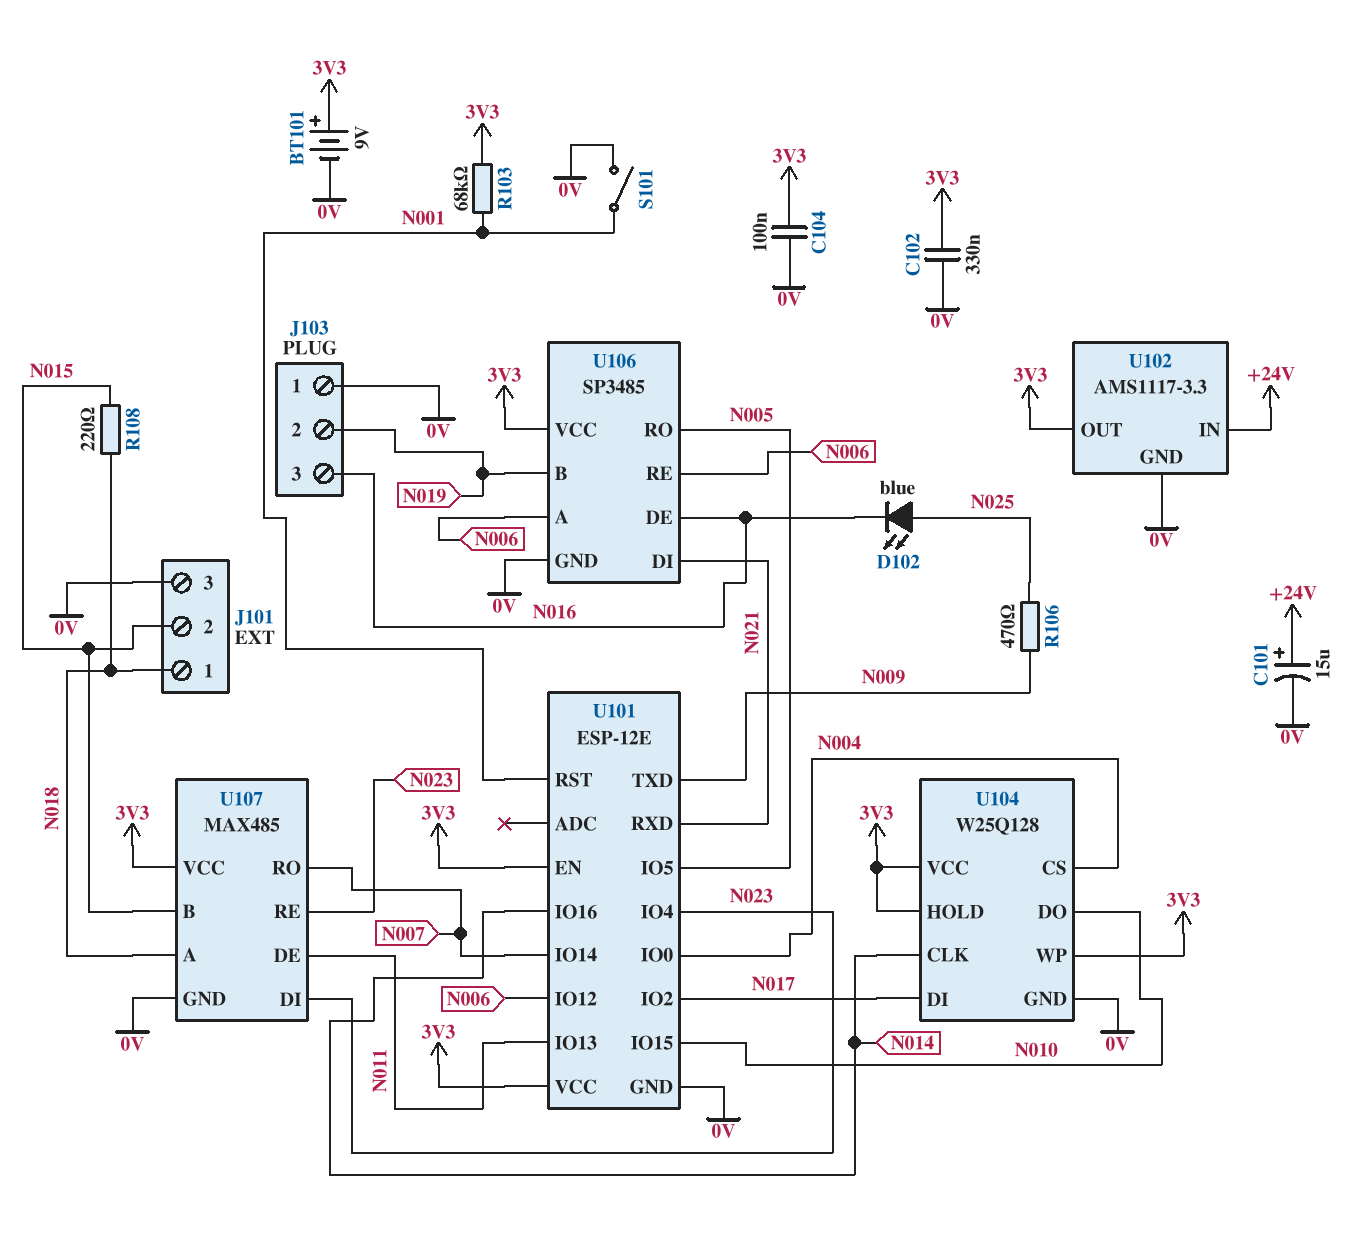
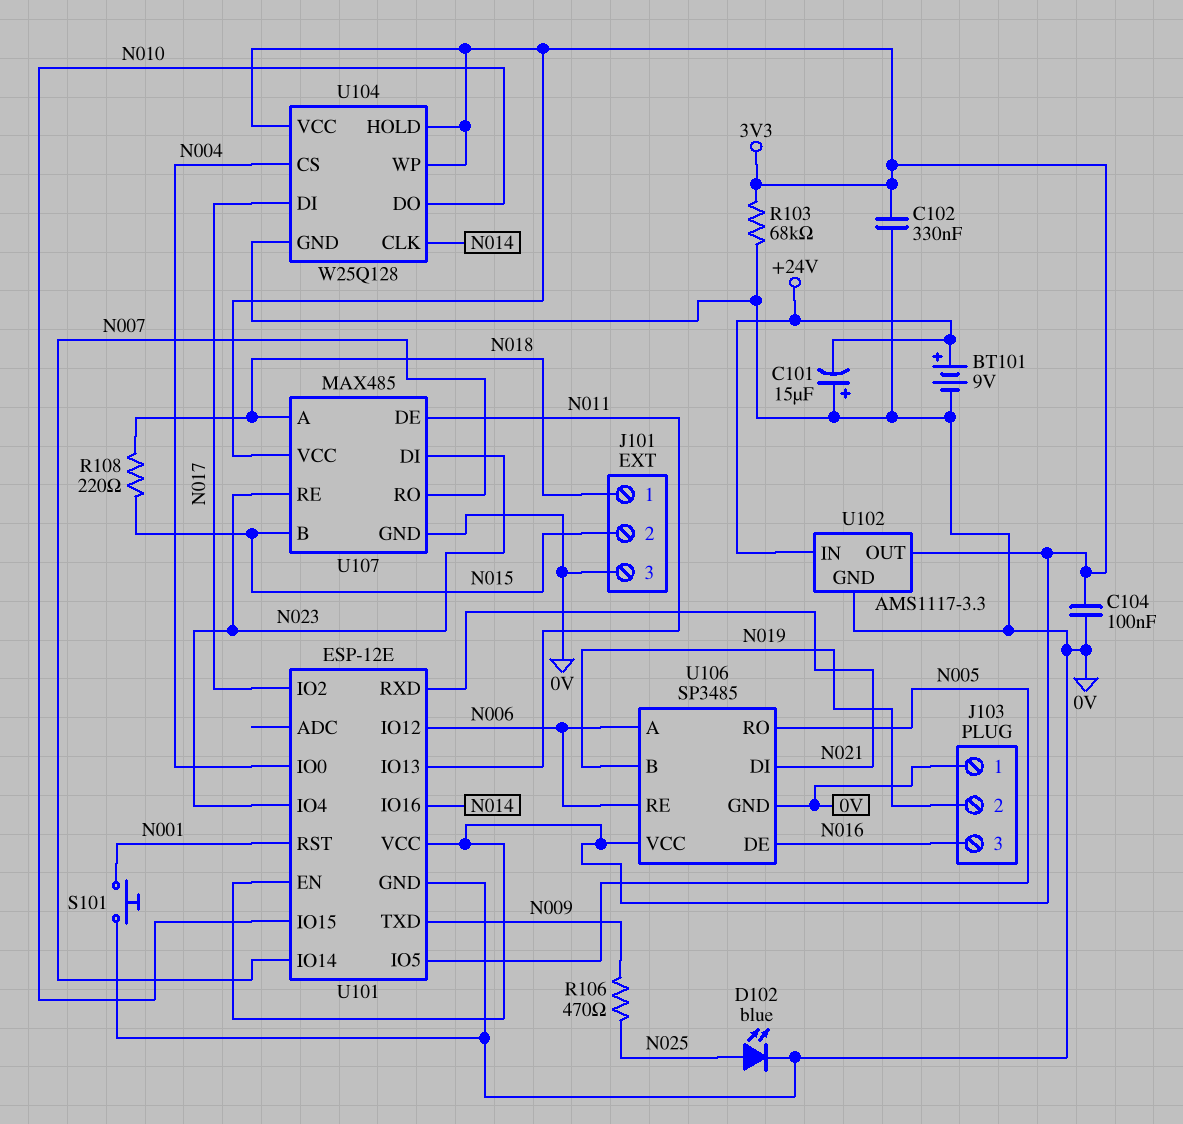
BT101: 9V (plus 3V3, minus 0V) -> 9V (plus +24V, minus 0V)
C101: 15uF (plus +24V, minus 0V) -> 15uF (plus 0V, minus +24V)
D102: LED blue (A N025, K N016) -> LED blue (A N025, K 0V)
R103: 68k (3V3, N001) -> 68k (0V, 3V3)
S101: switch (0V, N001) -> button (0V, N001)

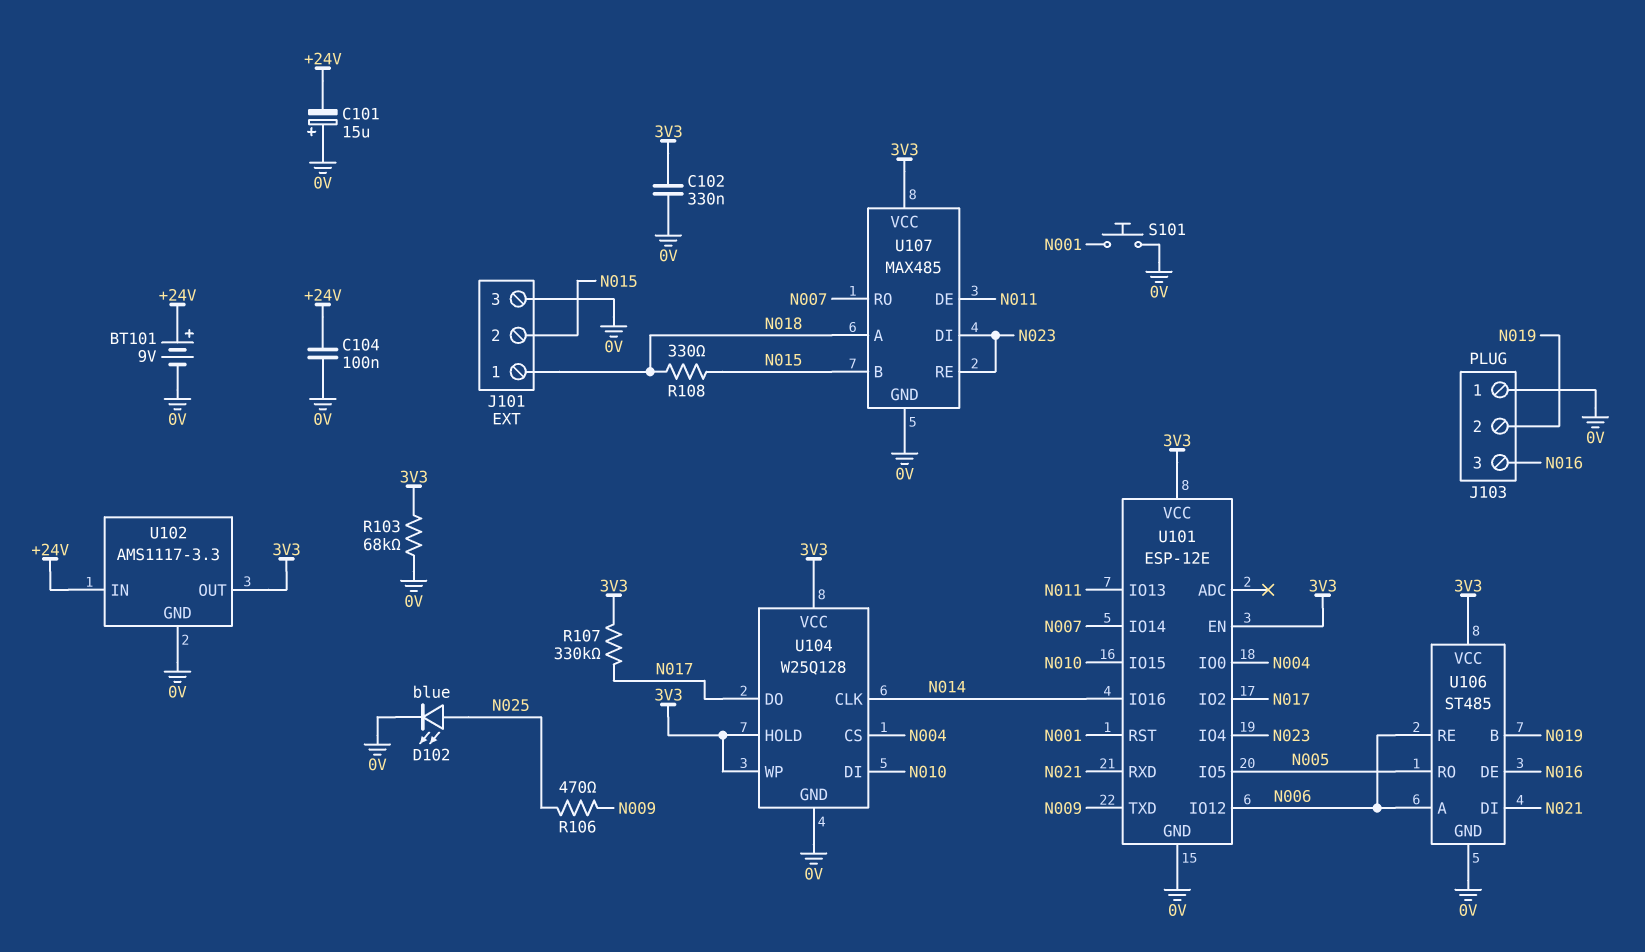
C104: 100nF (0V, 3V3) -> 100nF (+24V, 0V)
R107: none -> 330k (3V3, N017)
R108: 220 (N015, N018) -> 330 (N015, N018)
U104 pin DI: N017 -> N010
U104 pin DO: N010 -> N017
U106: SP3485 -> ST485

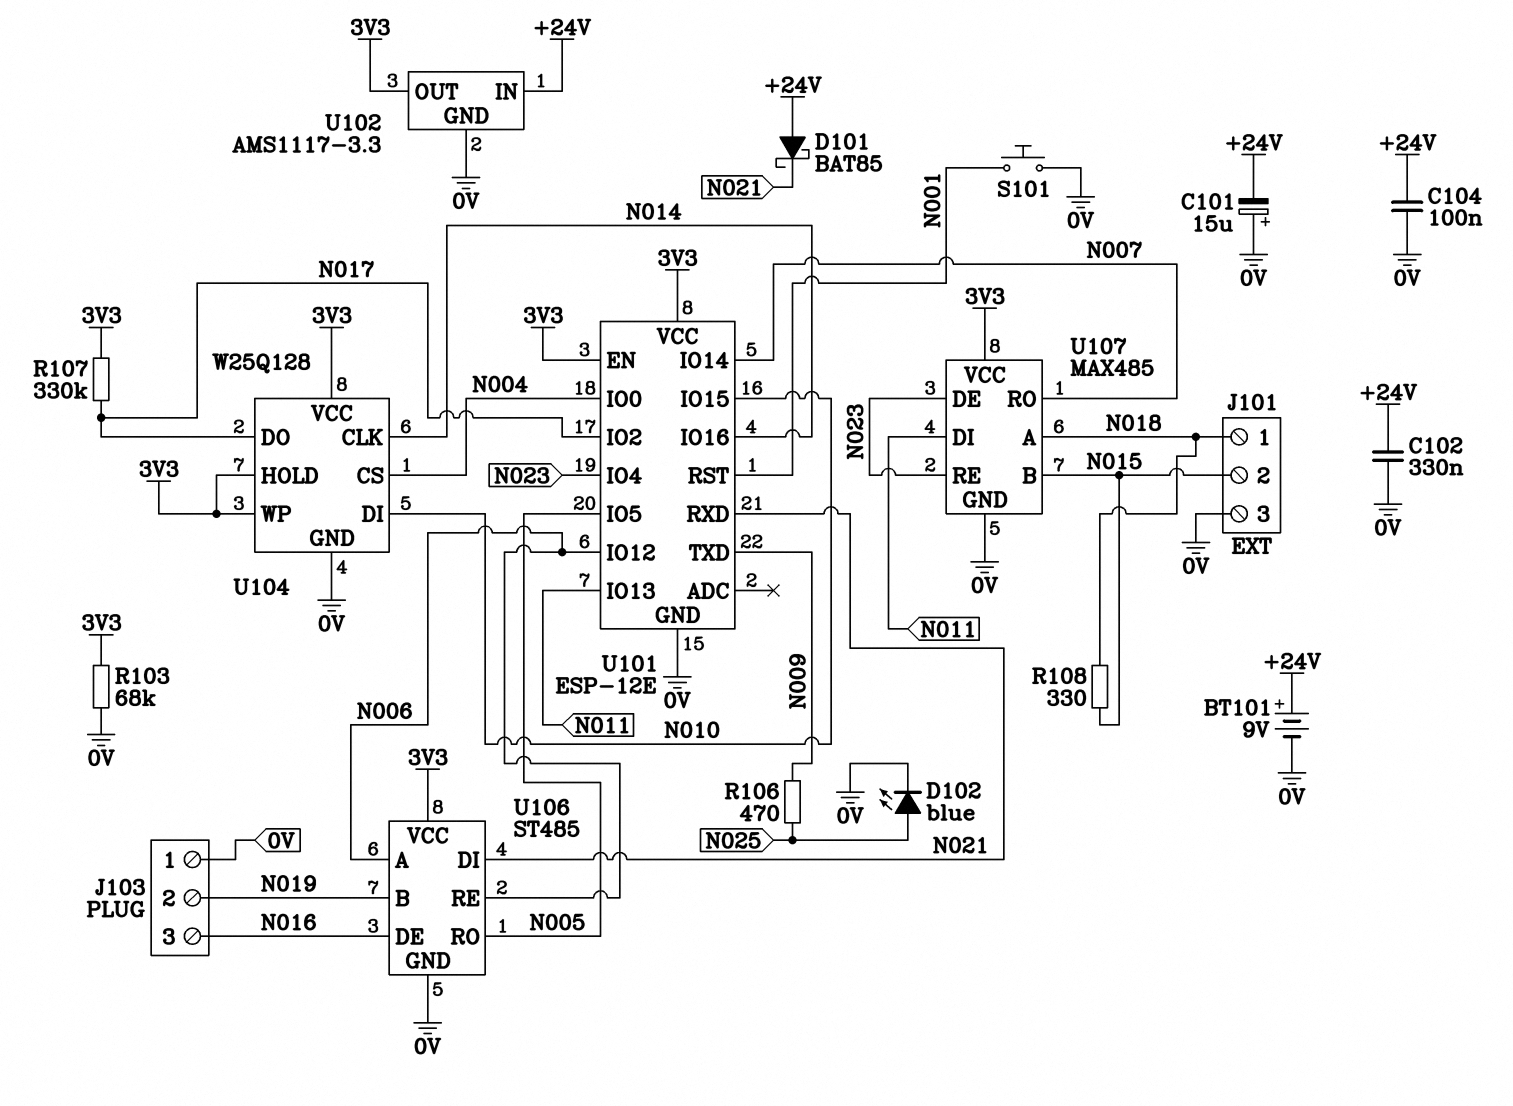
C102: 330nF (0V, 3V3) -> 330nF (+24V, 0V)
D101: none -> schottky BAT85 (A +24V, K N021)
U107 pin DE: N011 -> N023
U107 pin DI: N023 -> N011

